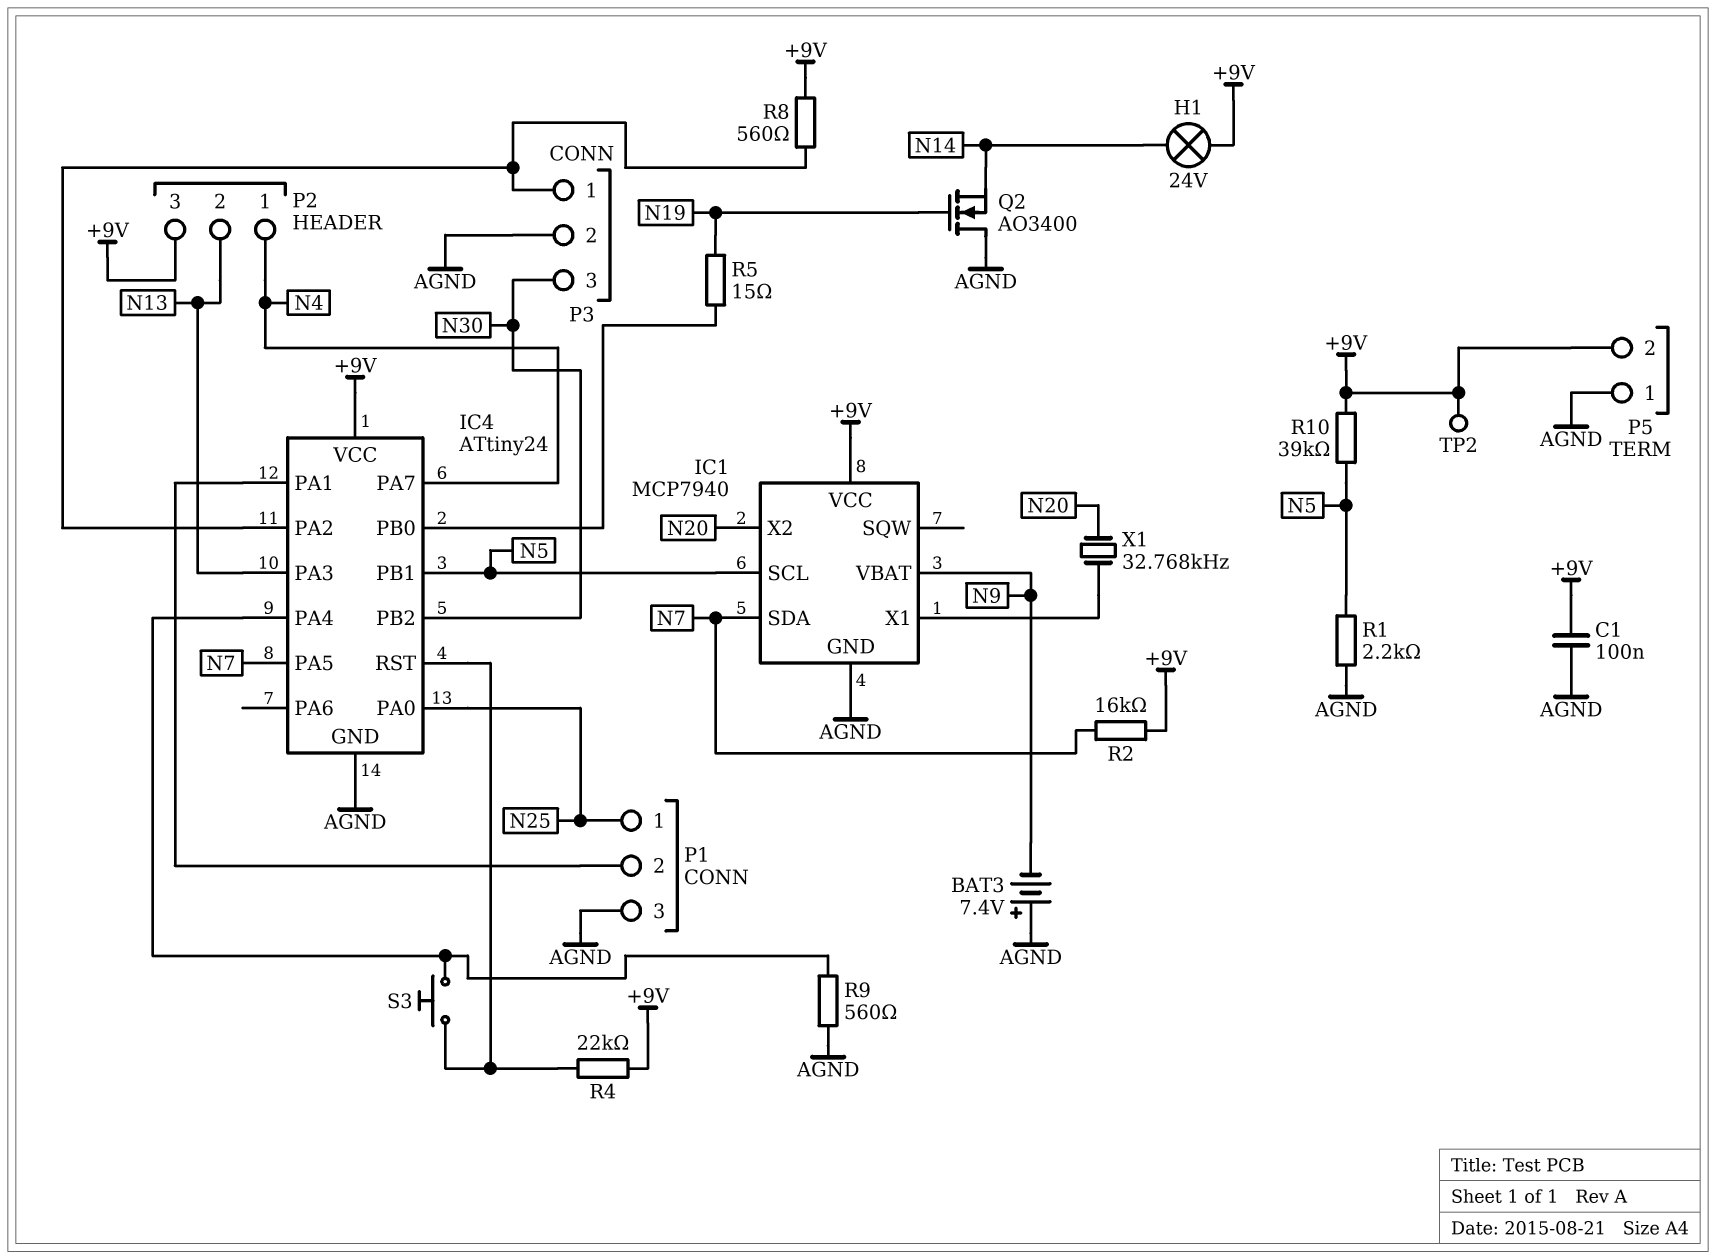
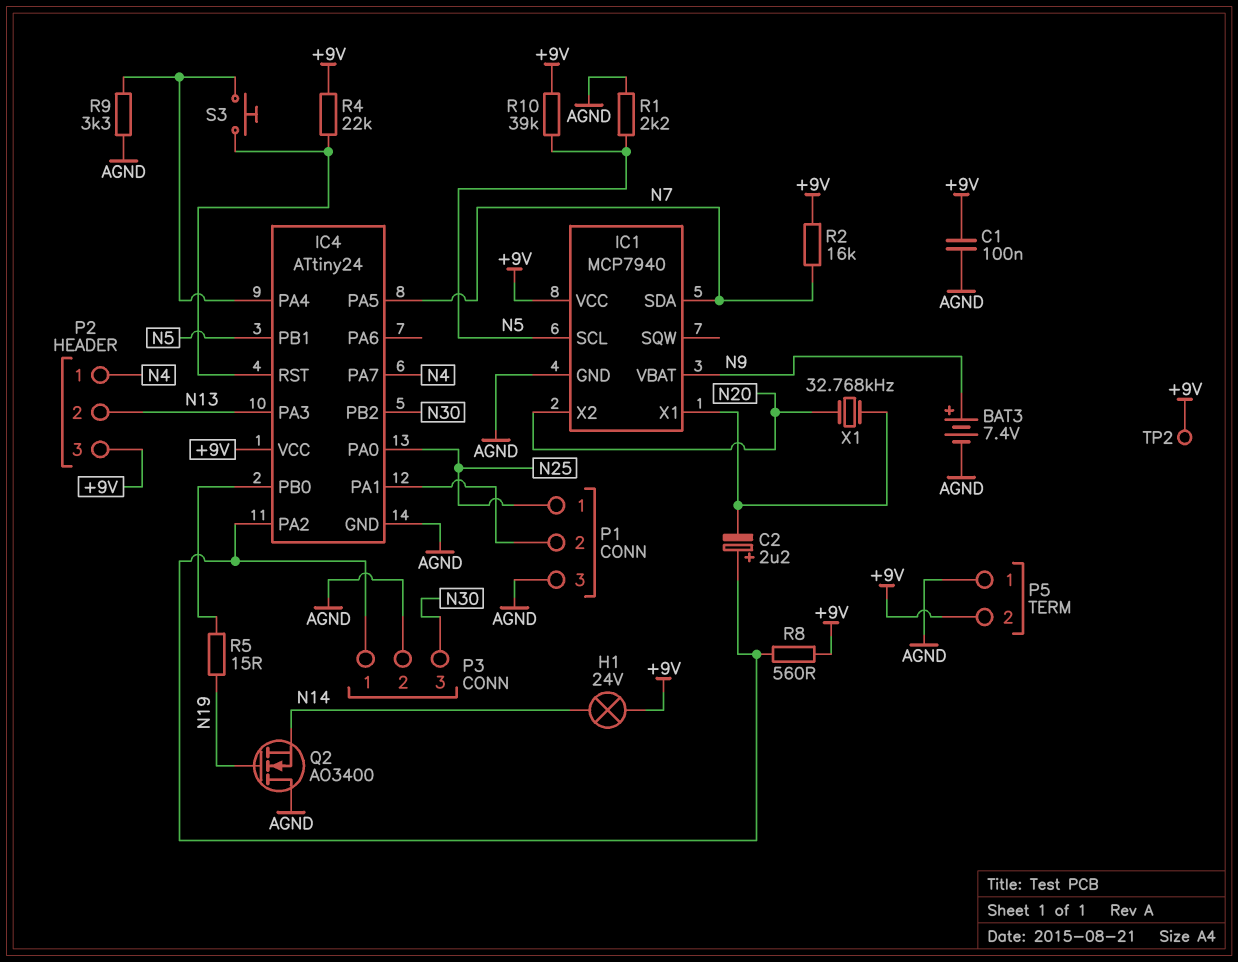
BAT3: 7.4V (plus AGND, minus N9) -> 7.4V (plus N9, minus AGND)
C2: none -> 2.2uF (plus IC4/PA2, minus IC1/X1)
R9: 560 (AGND, IC4/PA4) -> 3.3k (AGND, IC4/PA4)

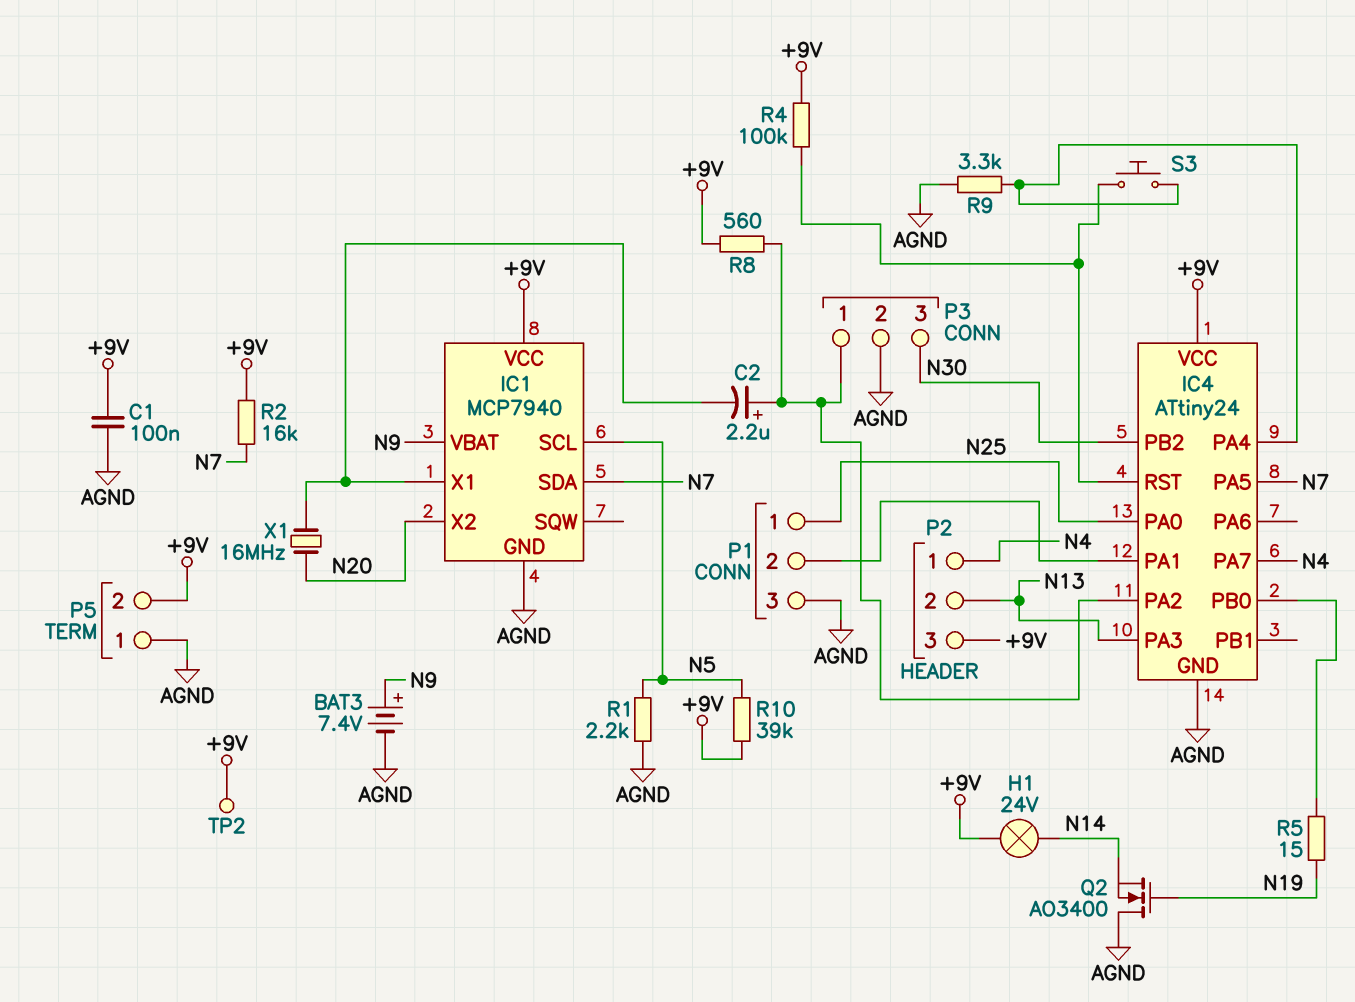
IC4 pin PB1: N5 -> none
R4: 22k (+9V, IC4/RST) -> 100k (+9V, IC4/RST)
X1: 32.768kHz (IC1/X1, N20) -> 16MHz (IC1/X1, N20)

